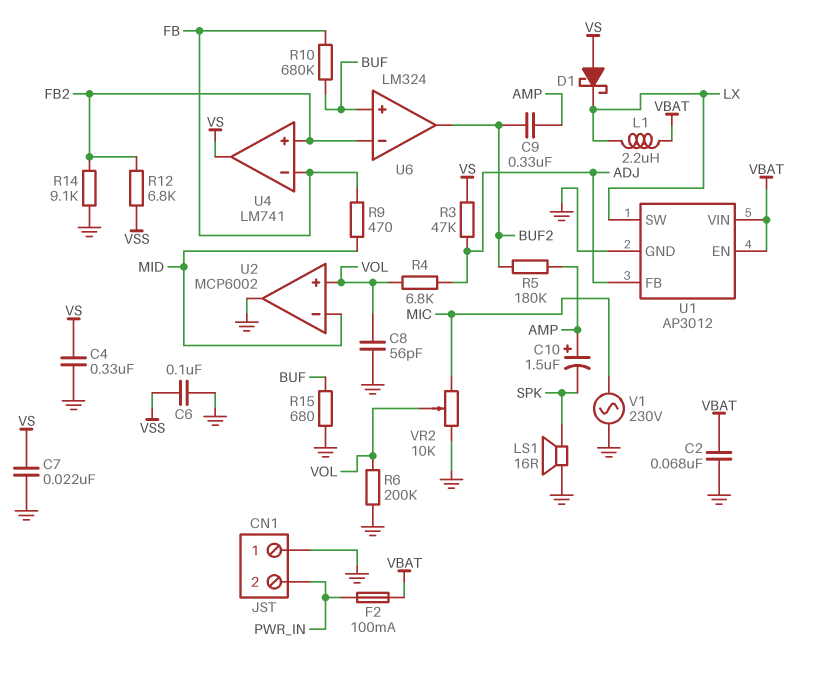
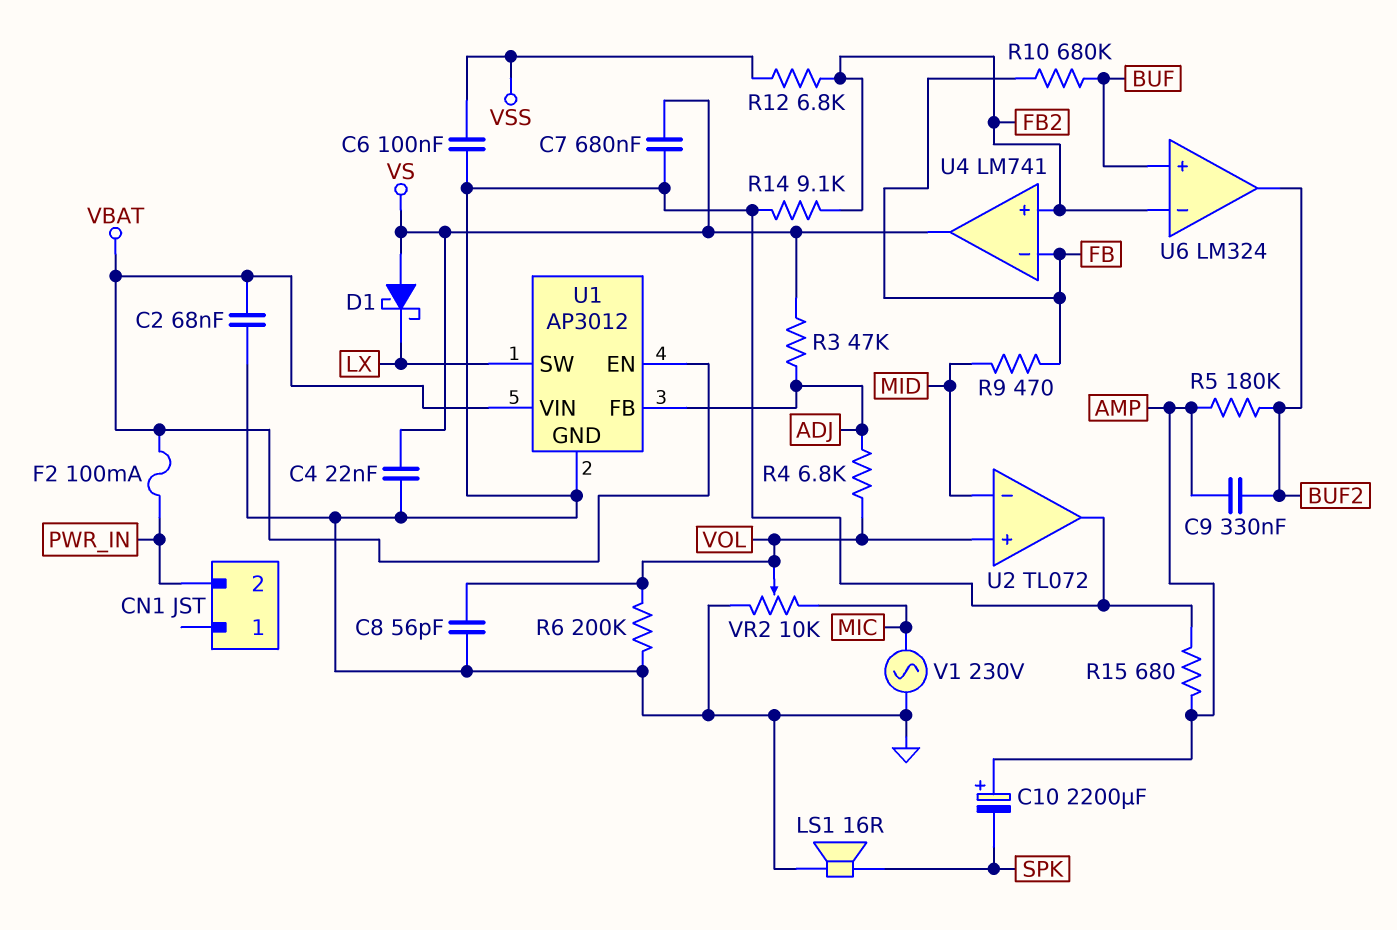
C4: 330nF (GND, VS) -> 22nF (GND, VS)
C7: 22nF (GND, VS) -> 680nF (GND, VS)
C10: 1.5uF (plus AMP, minus SPK) -> 2200uF (plus AMP, minus SPK)
CN1 pin 1: GND -> none
L1: 2.2uH (LX, VBAT) -> none
R15: 680 (BUF, GND) -> 680 (AMP, GND)
U2: MCP6002 -> TL072

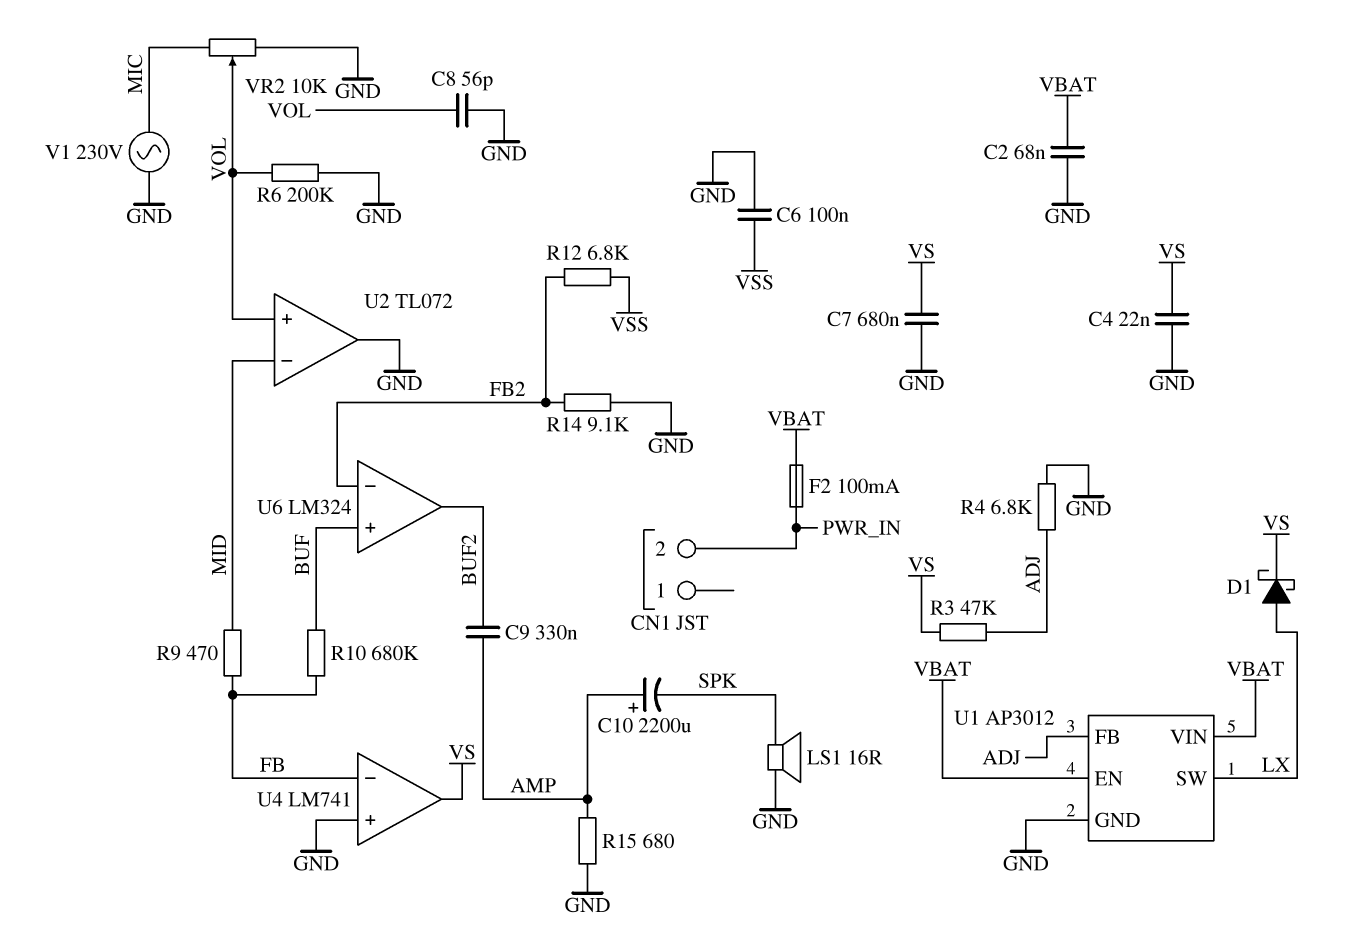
D1: schottky (A VS, K LX) -> schottky (A LX, K VS)
R4: 6.8k (ADJ, VOL) -> 6.8k (ADJ, GND)
R5: 180k (AMP, BUF2) -> none
U4 pin in+: FB2 -> GND

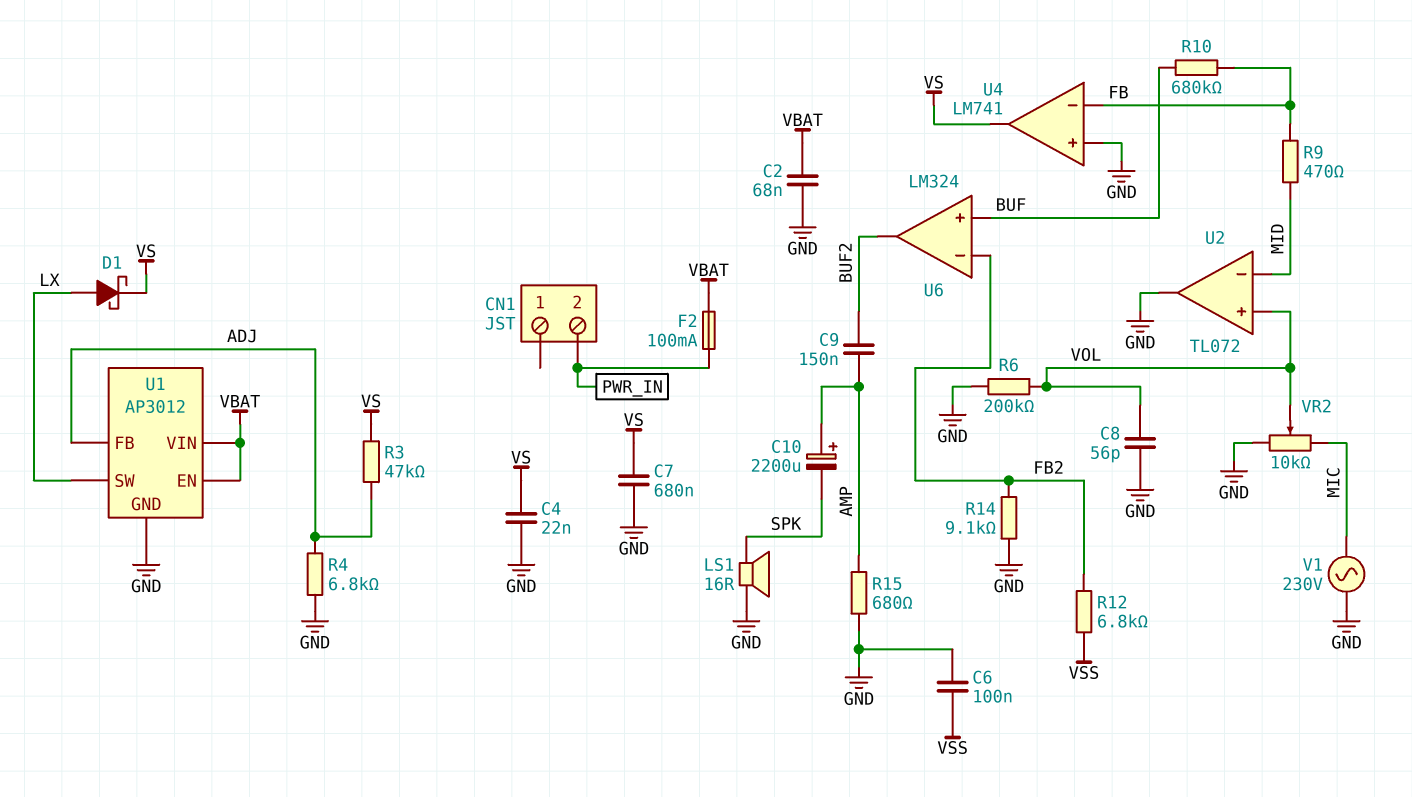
C9: 330nF (AMP, BUF2) -> 150nF (AMP, BUF2)

